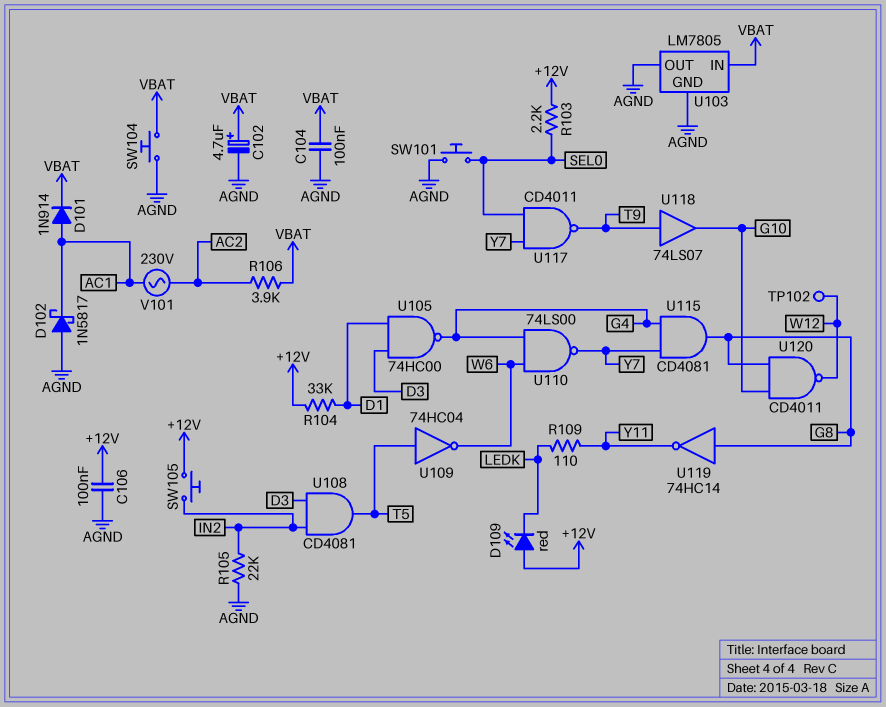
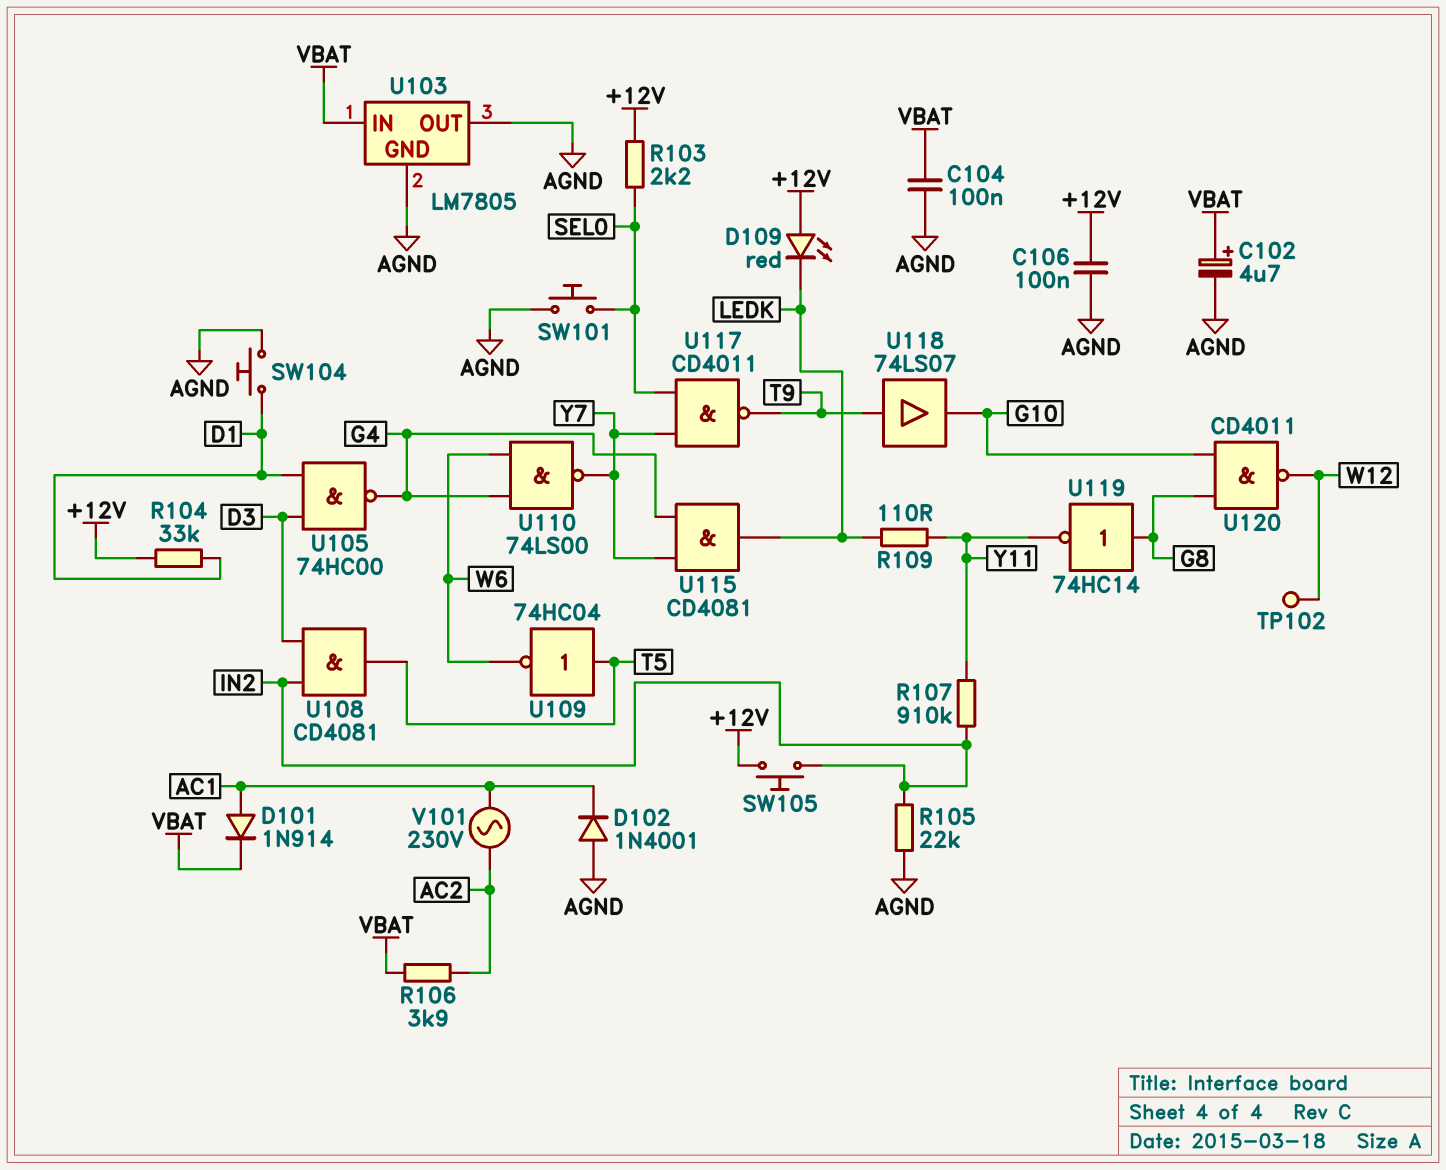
D102: schottky 1N5817 (A AGND, K AC1) -> diode 1N4001 (A AGND, K AC1)
R107: none -> 910k (IN2, Y11)
SW104: button (AGND, VBAT) -> button (AGND, D1)
U115: AND CD4081 (in G4, in Y7, out G8) -> AND CD4081 (in G4, in Y7, out LEDK)

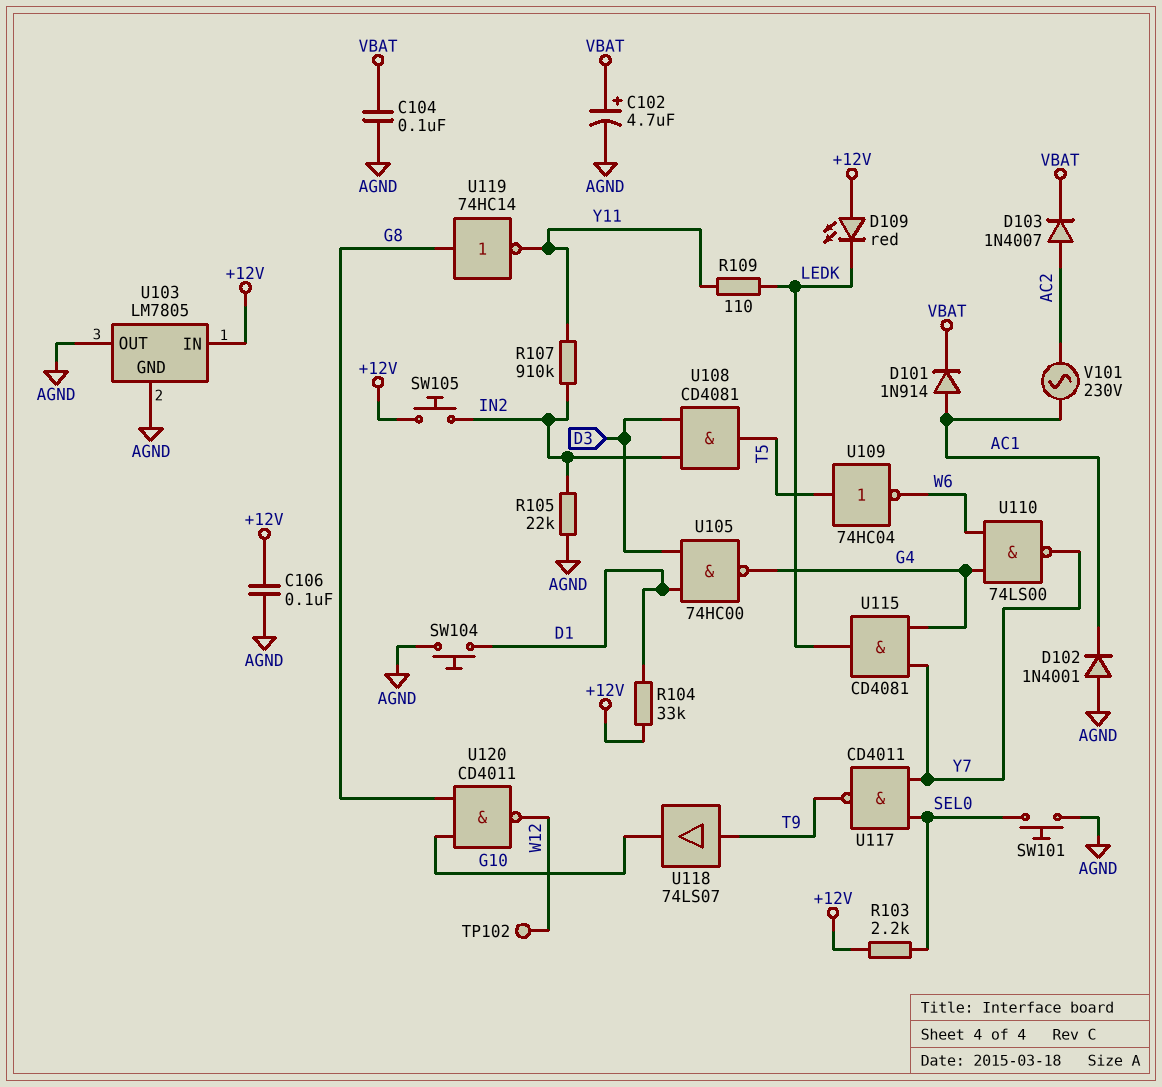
D103: none -> diode 1N4007 (A AC2, K VBAT)
R106: 3.9k (AC2, VBAT) -> none
U103 pin IN: VBAT -> +12V

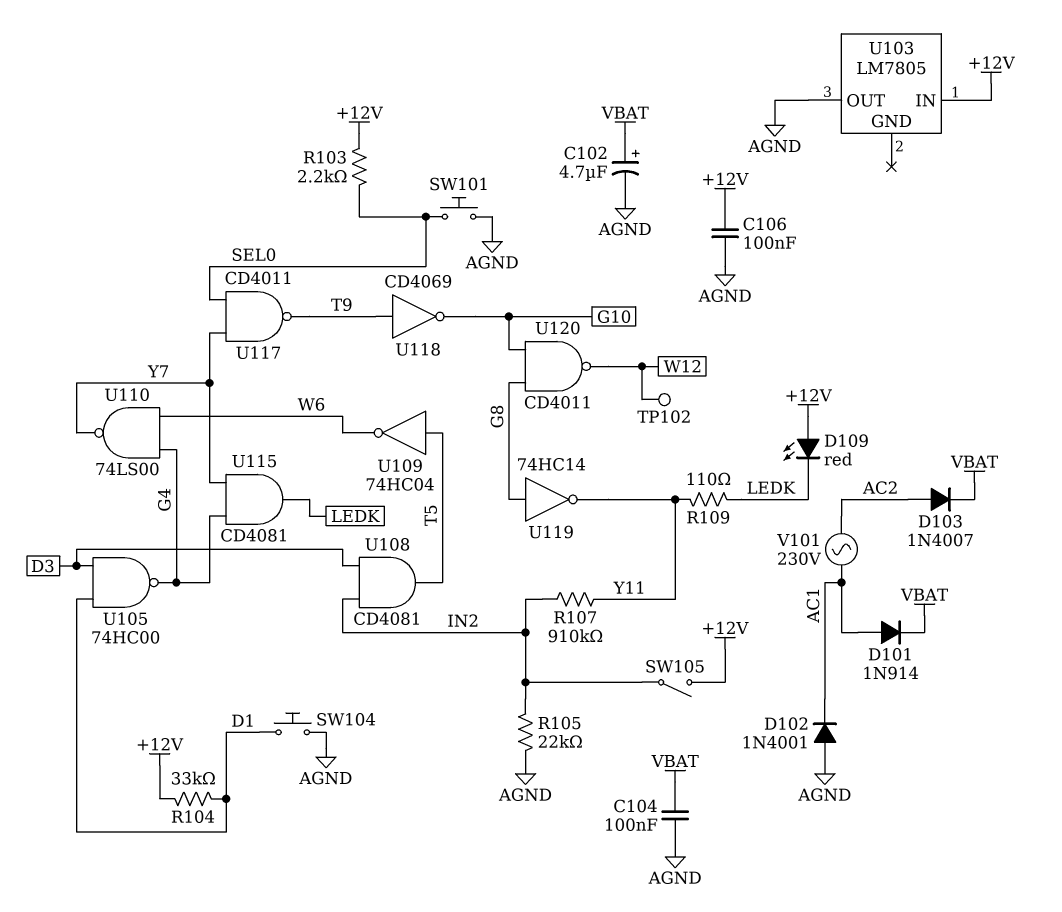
SW105: button (+12V, IN2) -> switch (+12V, IN2)
U103 pin GND: AGND -> none
U118: buffer 74LS07 (in T9, out G10) -> NOT CD4069 (in T9, out G10)

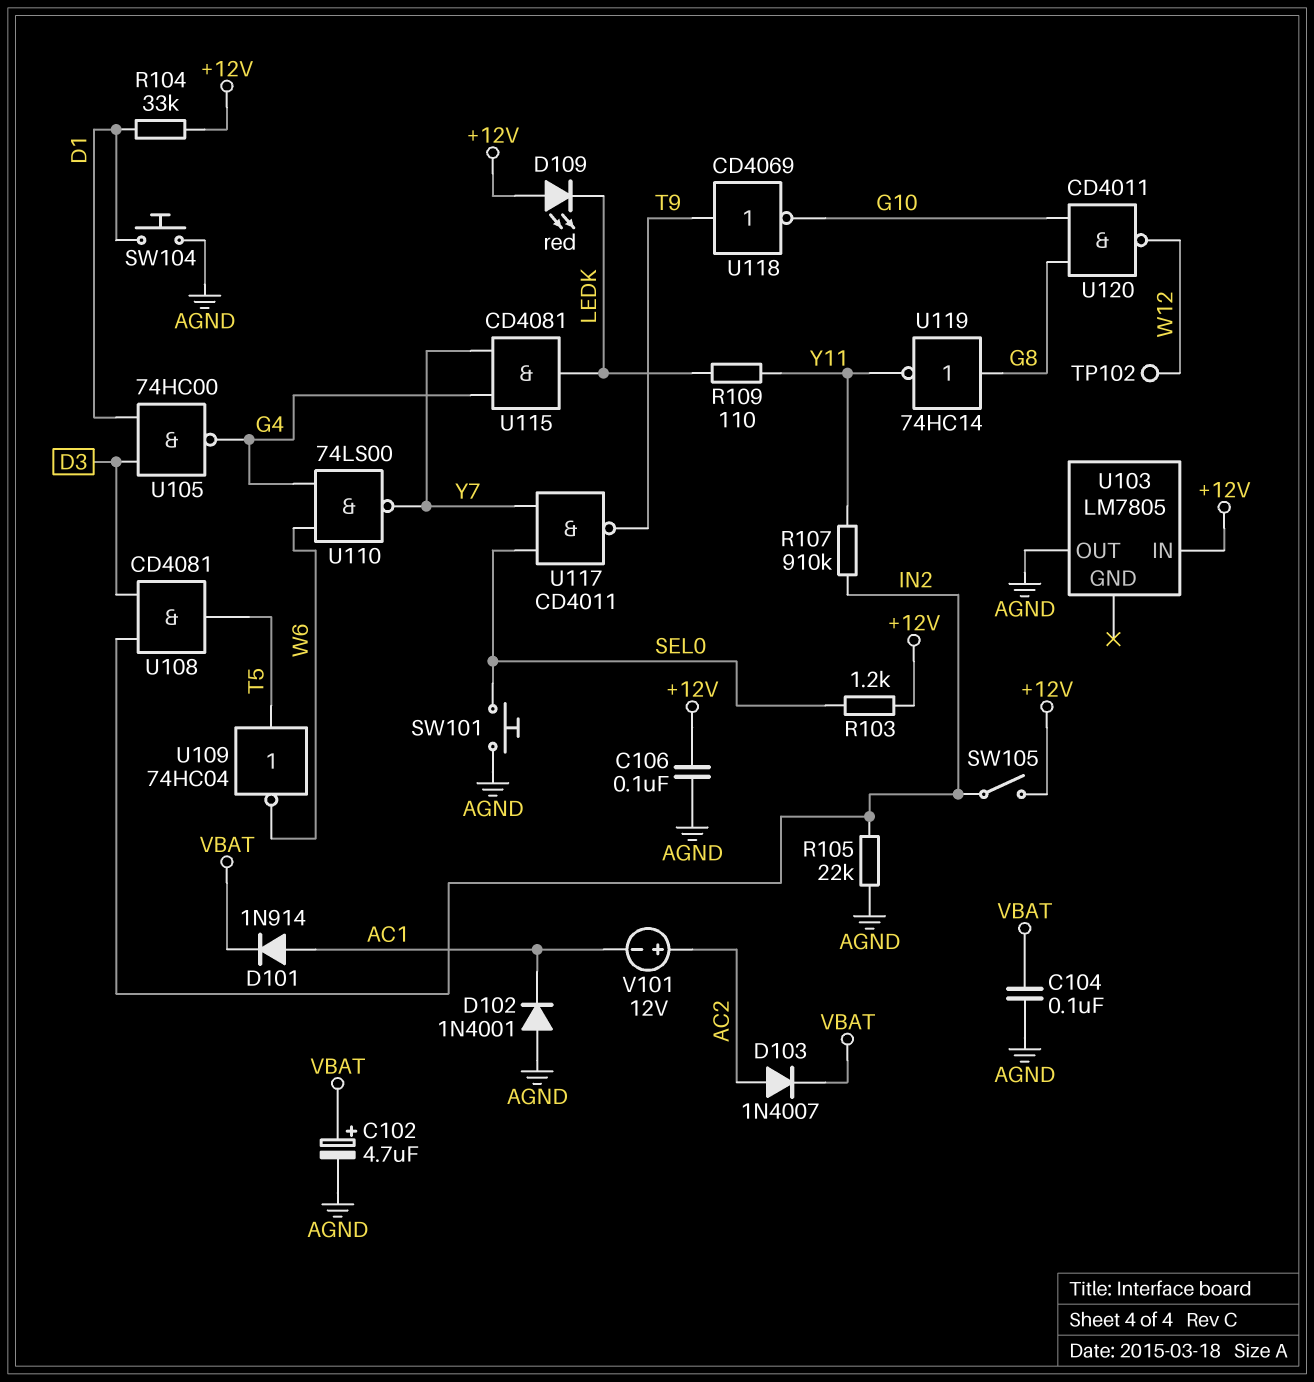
R103: 2.2k (+12V, SEL0) -> 1.2k (+12V, SEL0)
V101: AC 230V (AC1, AC2) -> 12V (plus AC2, minus AC1)

